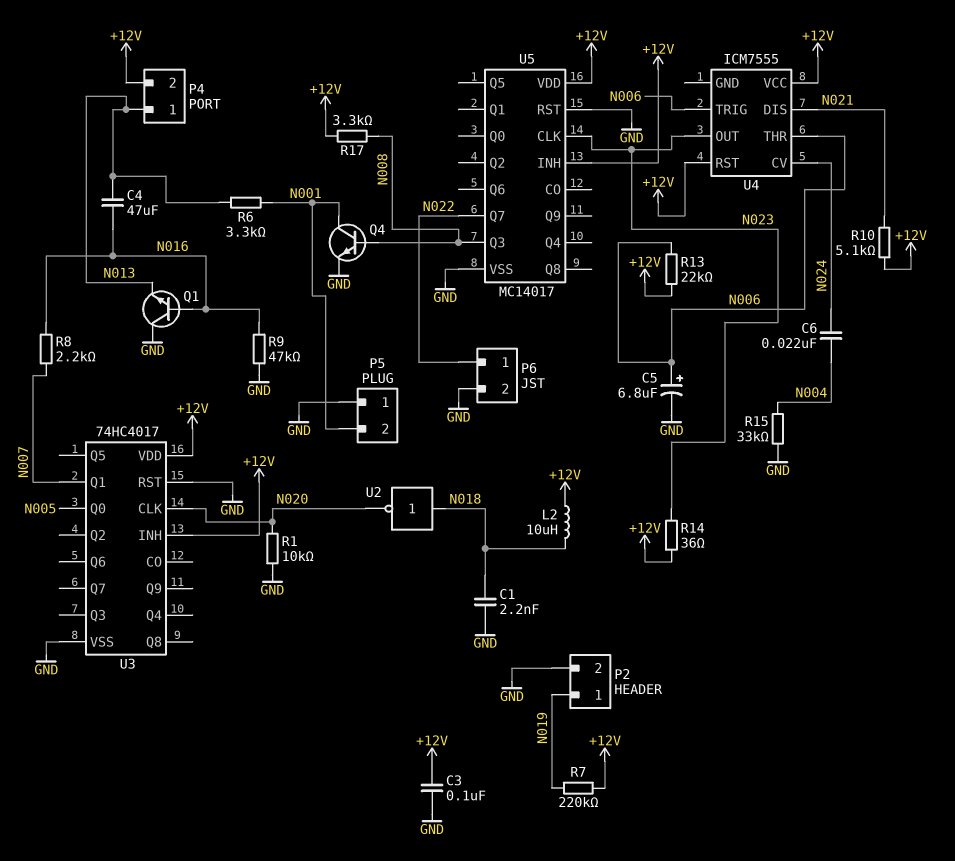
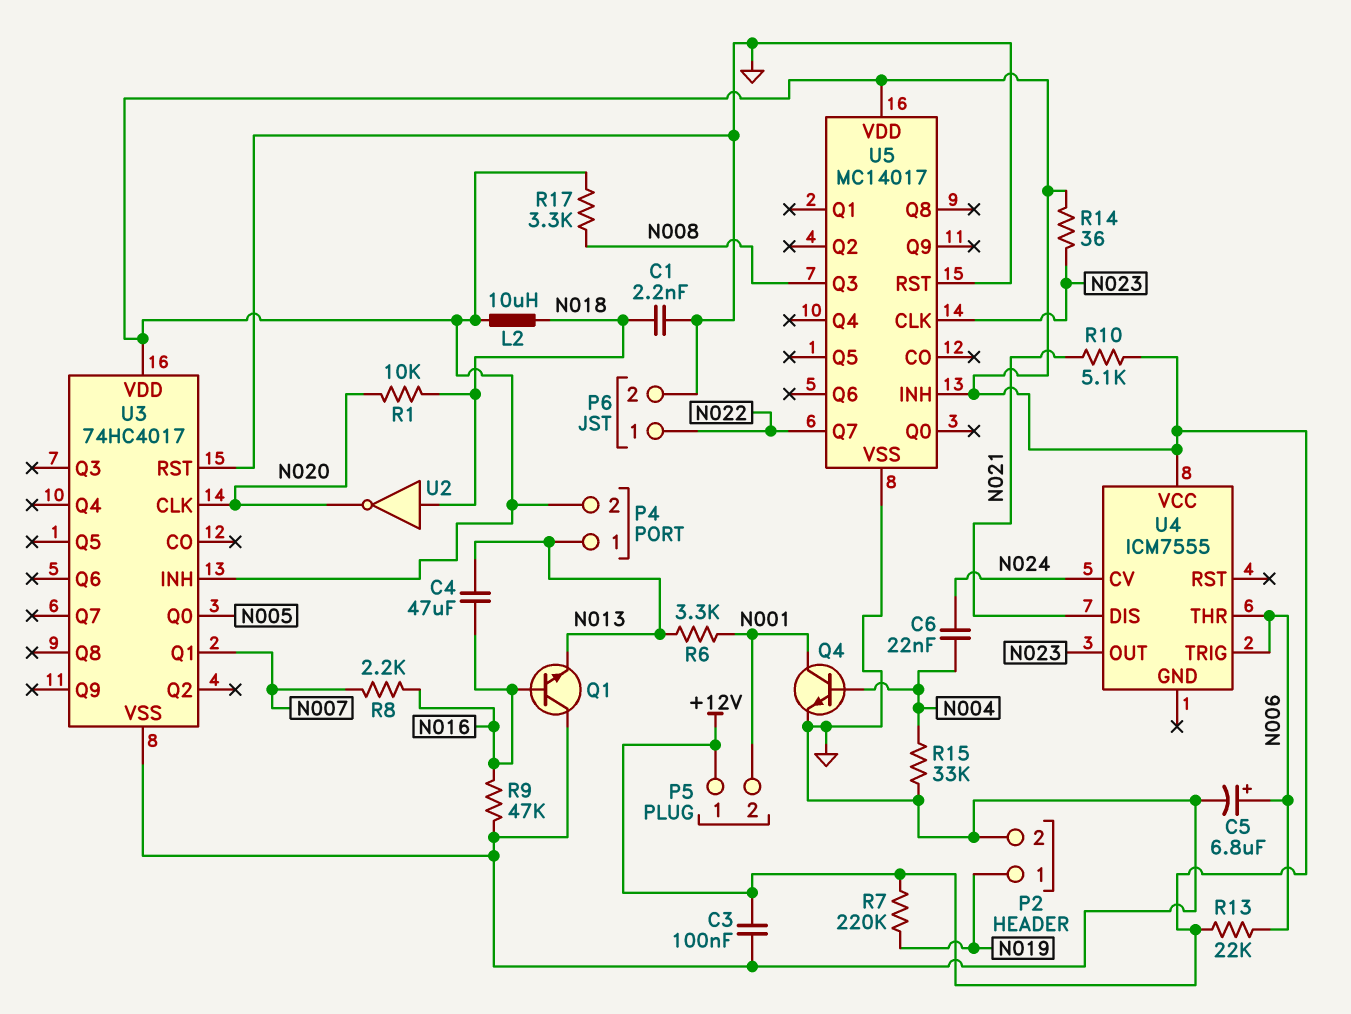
P5 pin 1: GND -> +12V
Q4: NPN (B N008, C N001, E GND) -> NPN (B N004, C N001, E GND)
R1: 10k (GND, N020) -> 10k (N018, N020)
U4 pin RST: +12V -> none

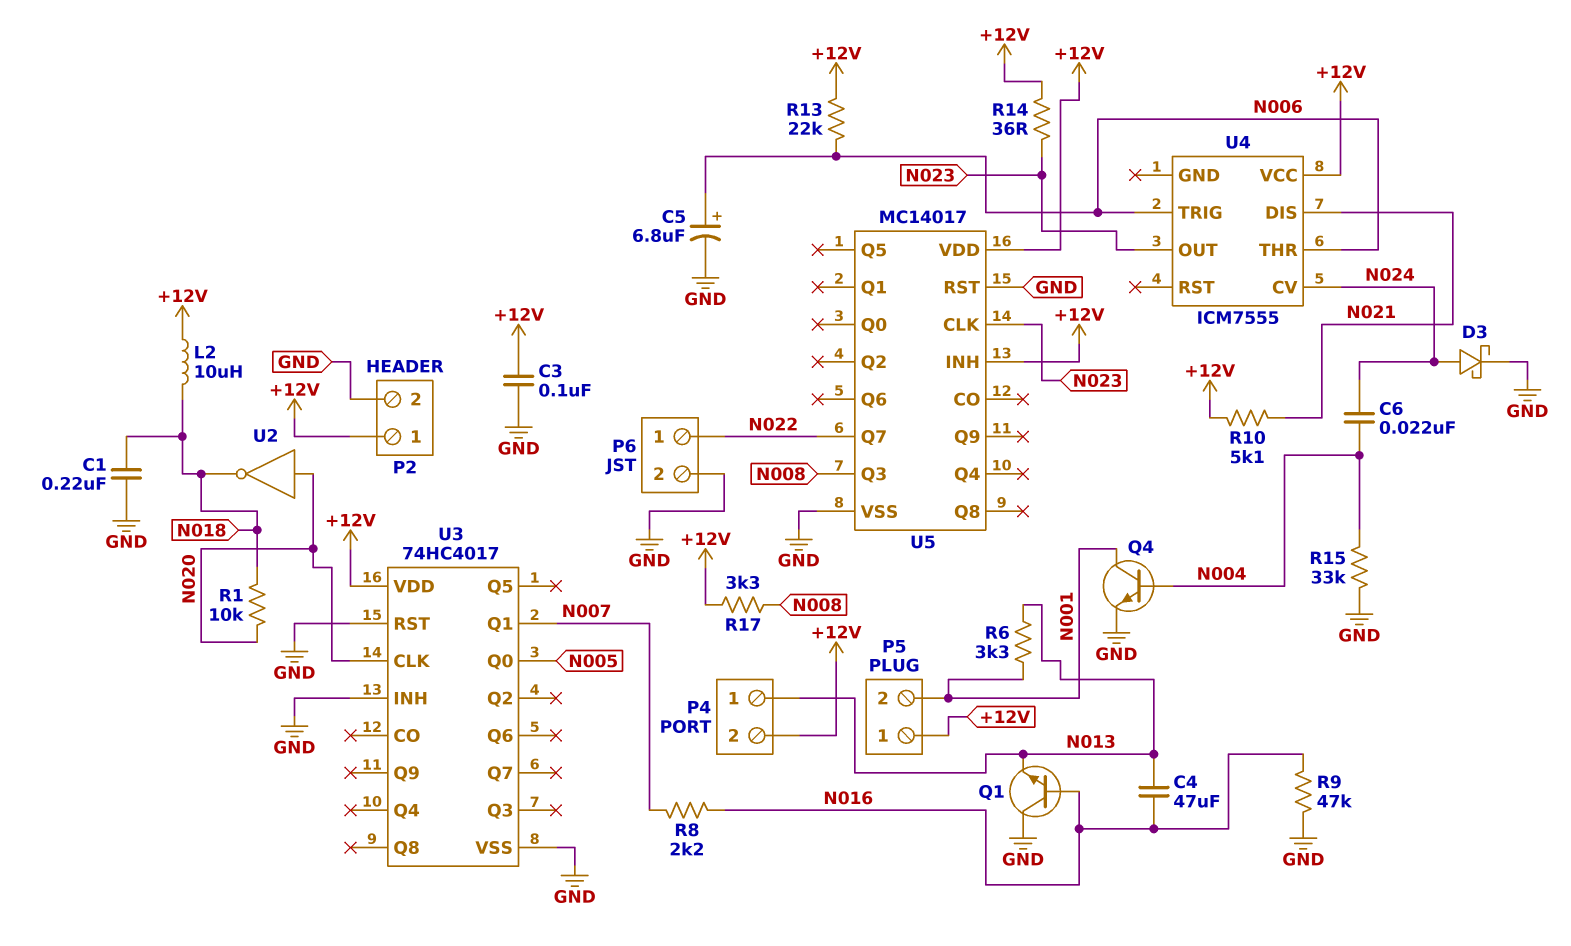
C1: 2.2nF (GND, N018) -> 220nF (GND, N018)
D3: none -> schottky (A N024, K GND)
P2 pin 1: N019 -> +12V
R7: 220k (+12V, N019) -> none
U2: NOT (in N018, out N020) -> NOT (in N020, out N018)
U3 pin INH: +12V -> GND

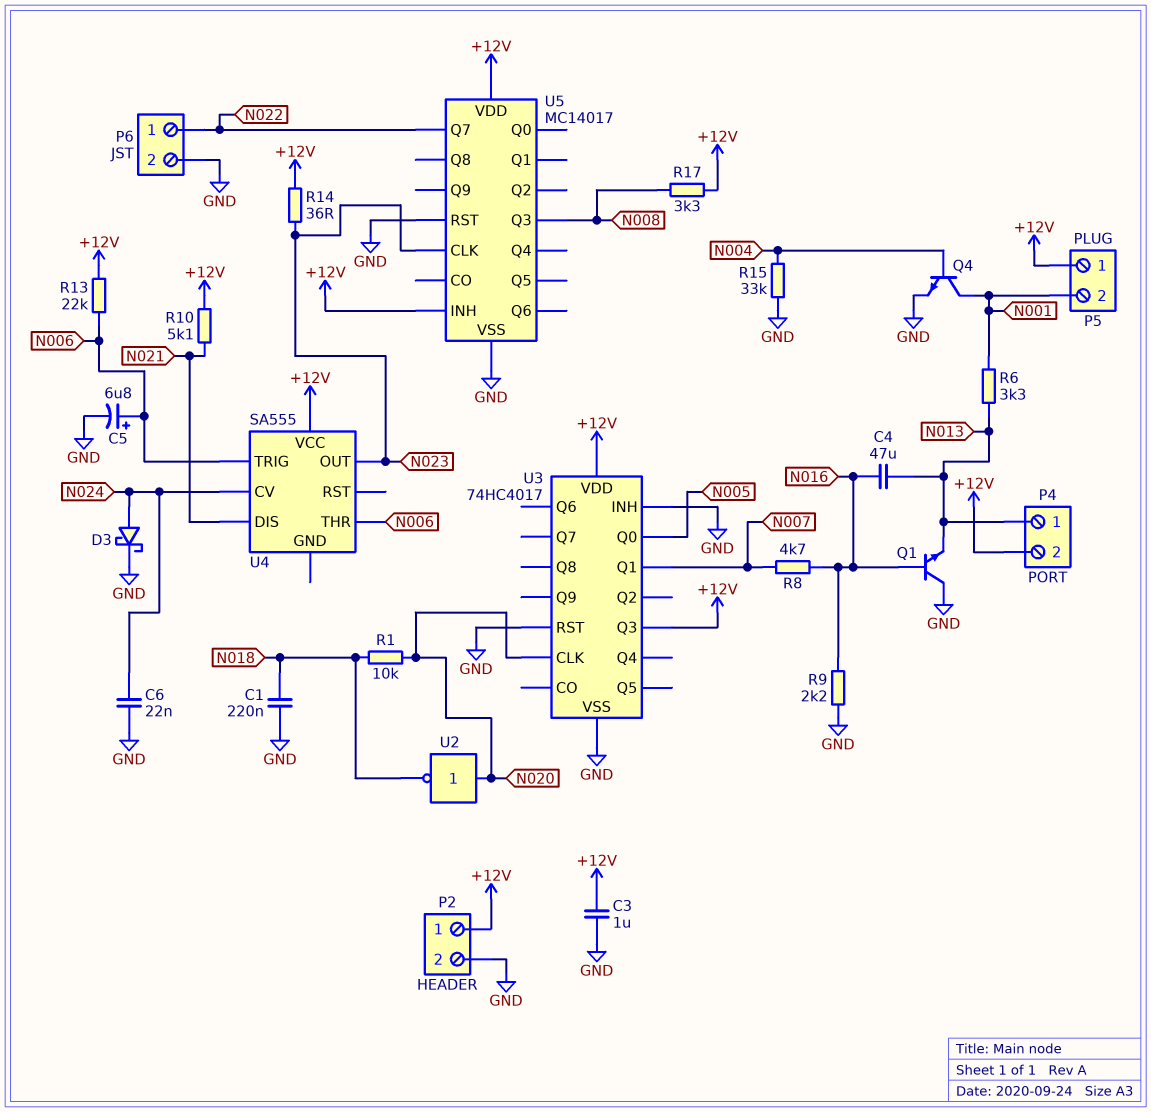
C3: 100nF (+12V, GND) -> 1uF (+12V, GND)
C6: 22nF (N004, N024) -> 22nF (GND, N024)
L2: 10uH (+12V, N018) -> none
R8: 2.2k (N007, N016) -> 4.7k (N007, N016)
R9: 47k (GND, N016) -> 2.2k (GND, N016)
U3 pin Q3: none -> +12V
U4: ICM7555 -> SA555

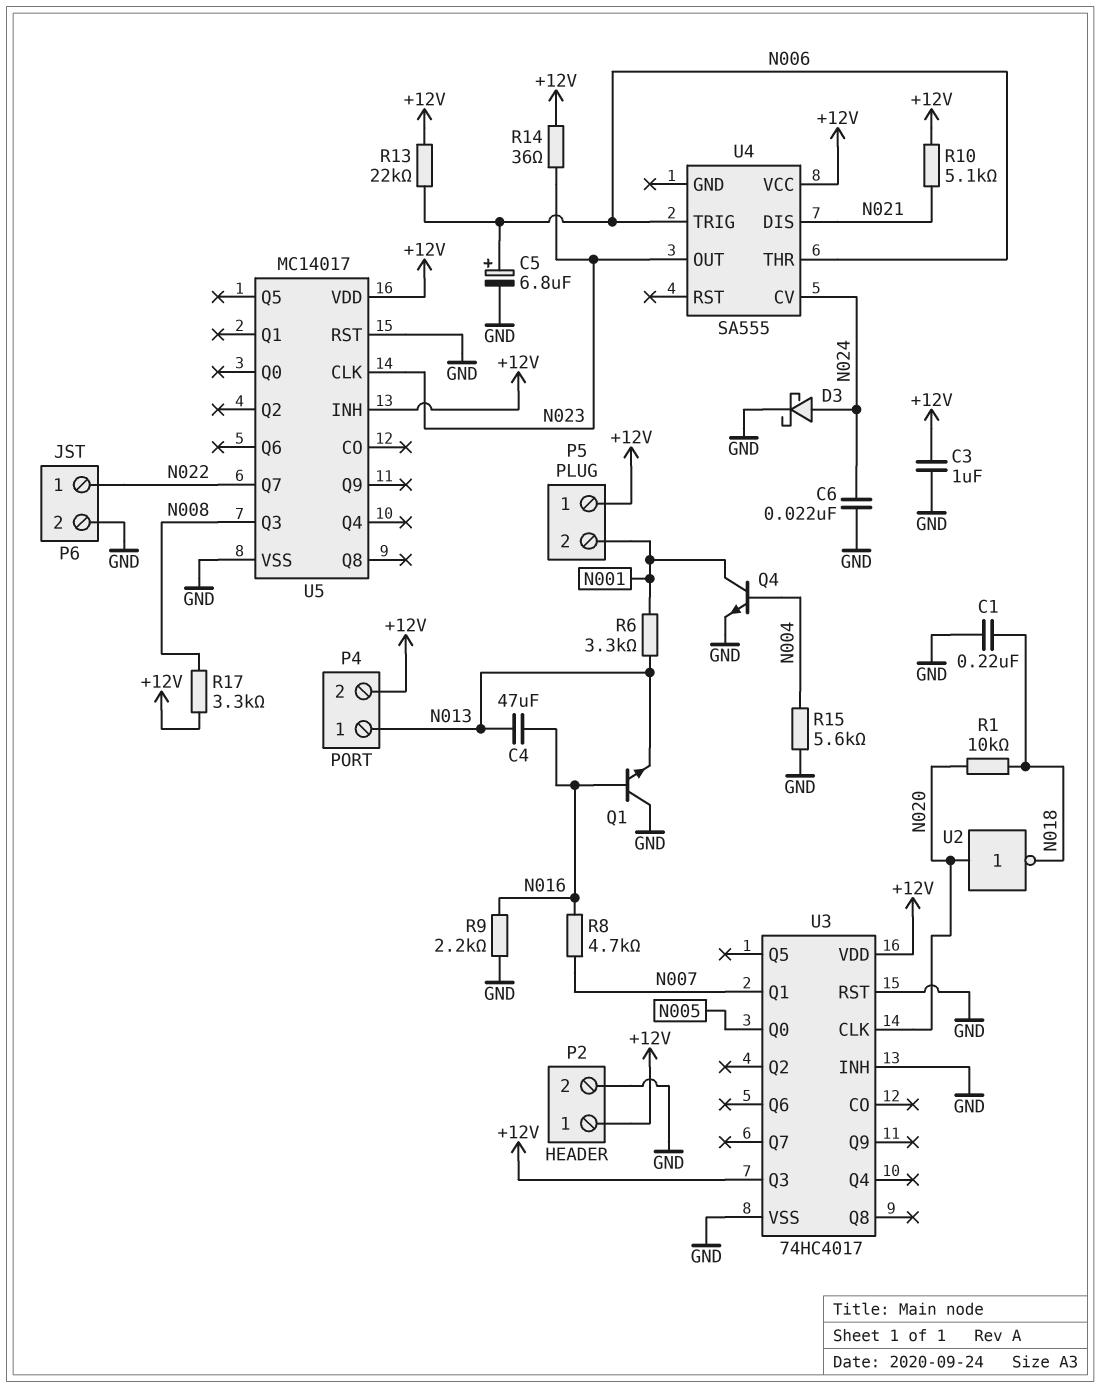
R15: 33k (GND, N004) -> 5.6k (GND, N004)

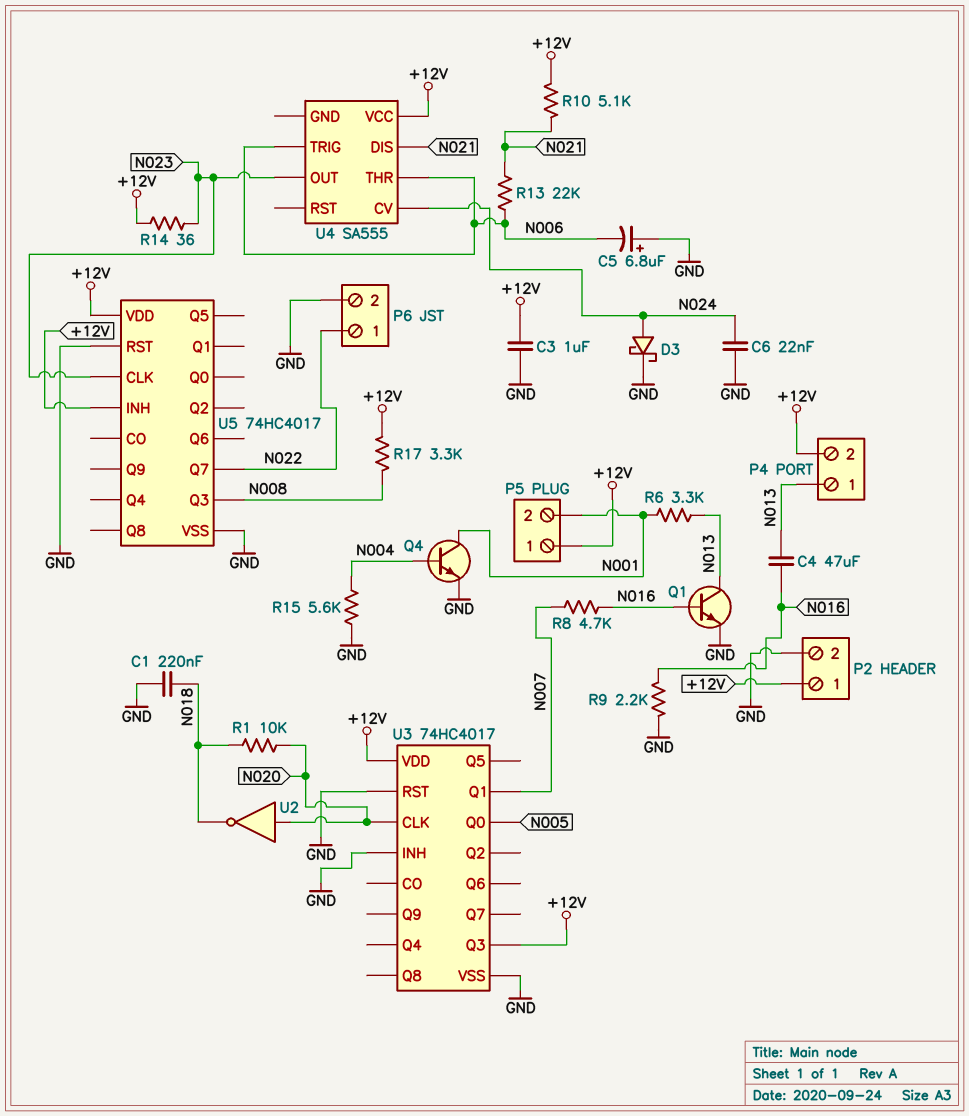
C5: 6.8uF (plus N006, minus GND) -> 6.8uF (plus GND, minus N006)
Q1: NPN (B N016, C GND, E N013) -> NPN (B N016, C N013, E GND)
R13: 22k (+12V, N006) -> 22k (N006, N021)
U5: MC14017 -> 74HC4017

